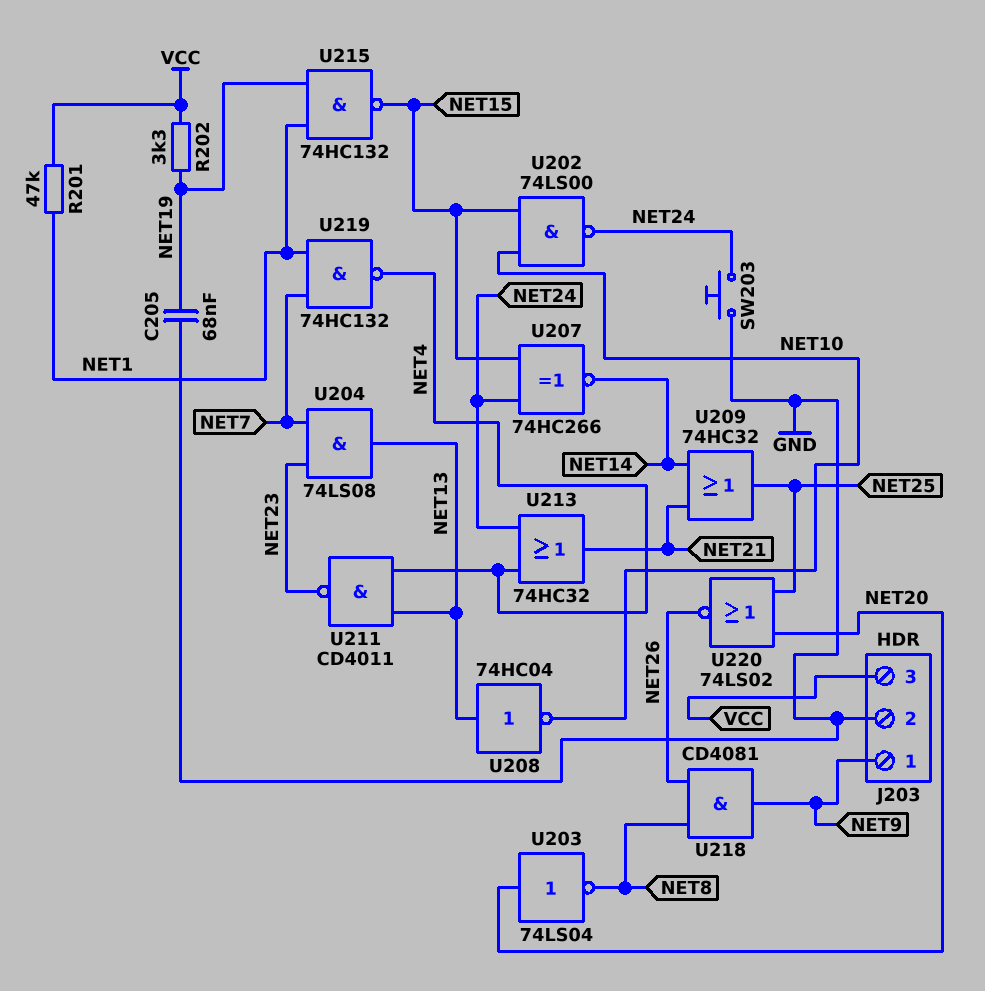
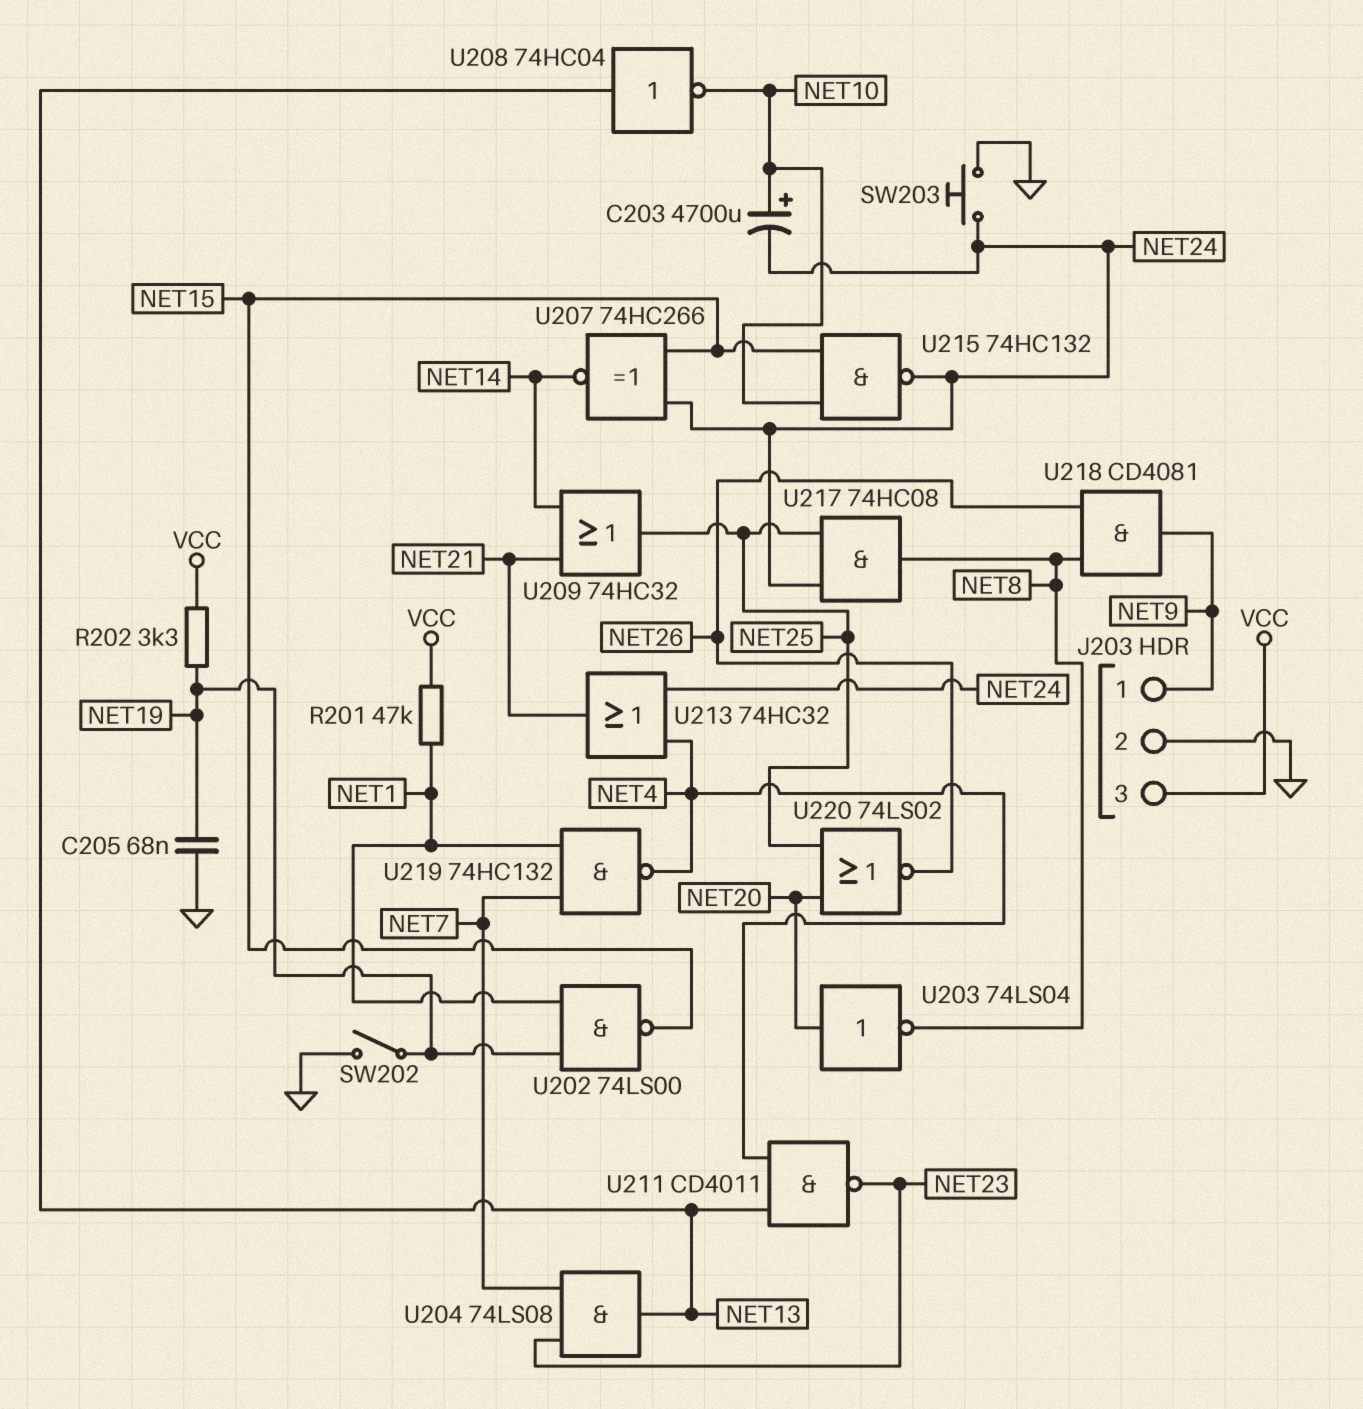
C203: none -> 4700uF (plus NET10, minus NET24)
SW202: none -> switch (GND, NET19)
U202: NAND 74LS00 (in NET10, in NET15, out NET24) -> NAND 74LS00 (in NET1, in NET19, out NET15)
U215: NAND 74HC132 (in NET1, in NET19, out NET15) -> NAND 74HC132 (in NET10, in NET15, out NET24)
U217: none -> AND 74HC08 (in NET24, in NET25, out NET8)

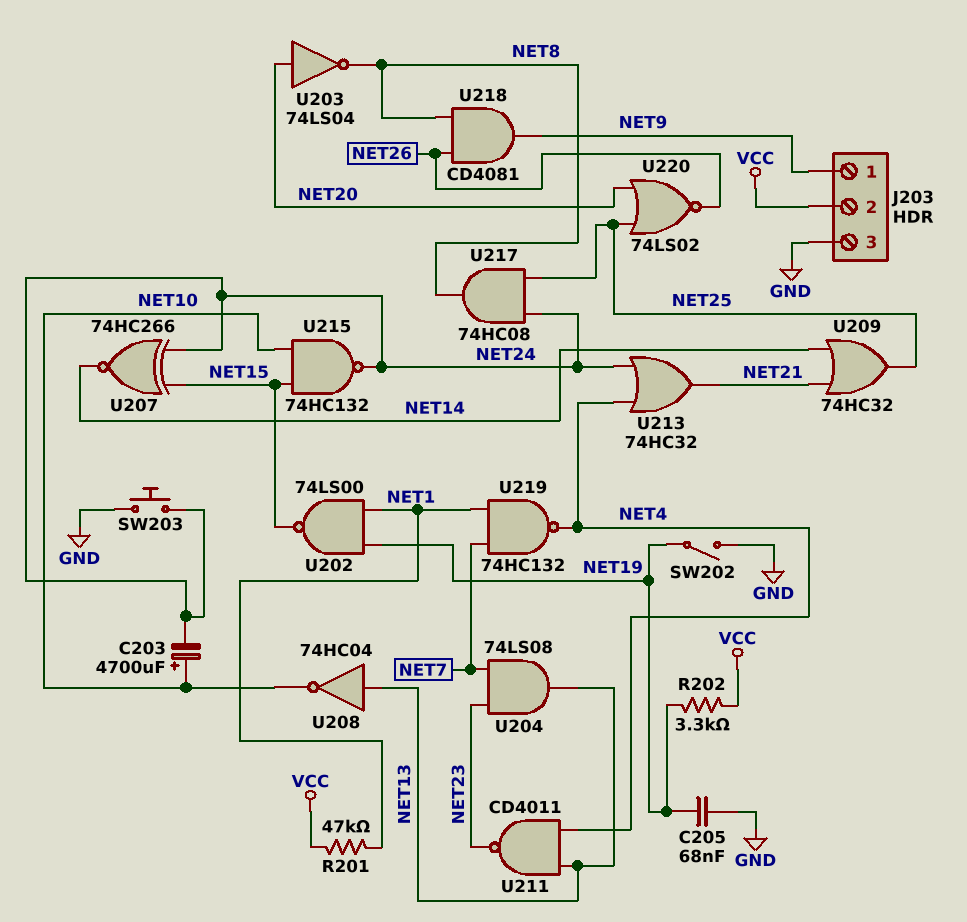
J203 pin 2: GND -> VCC
J203 pin 3: VCC -> GND

